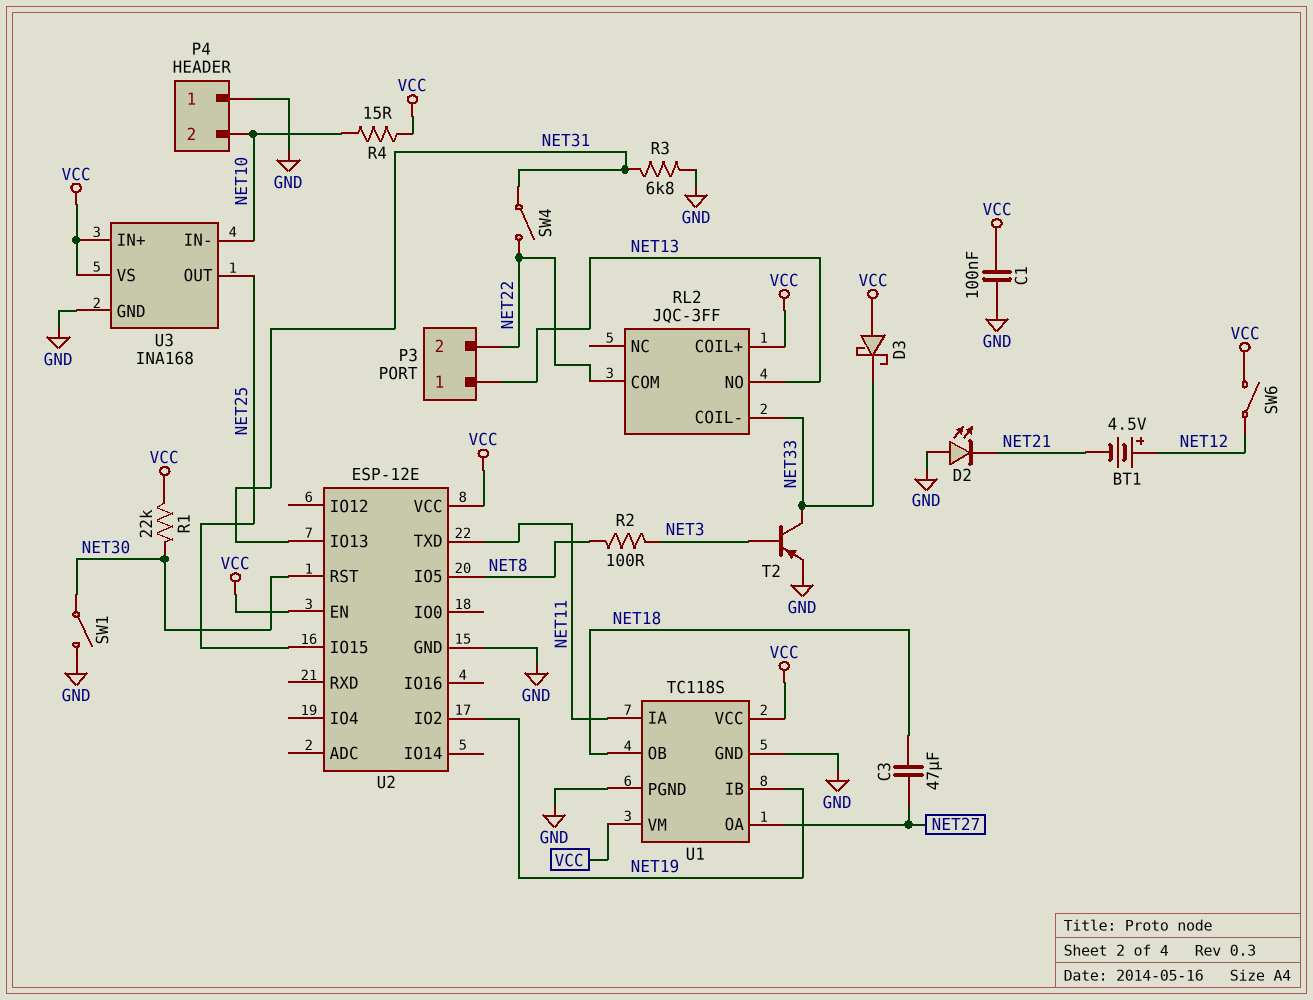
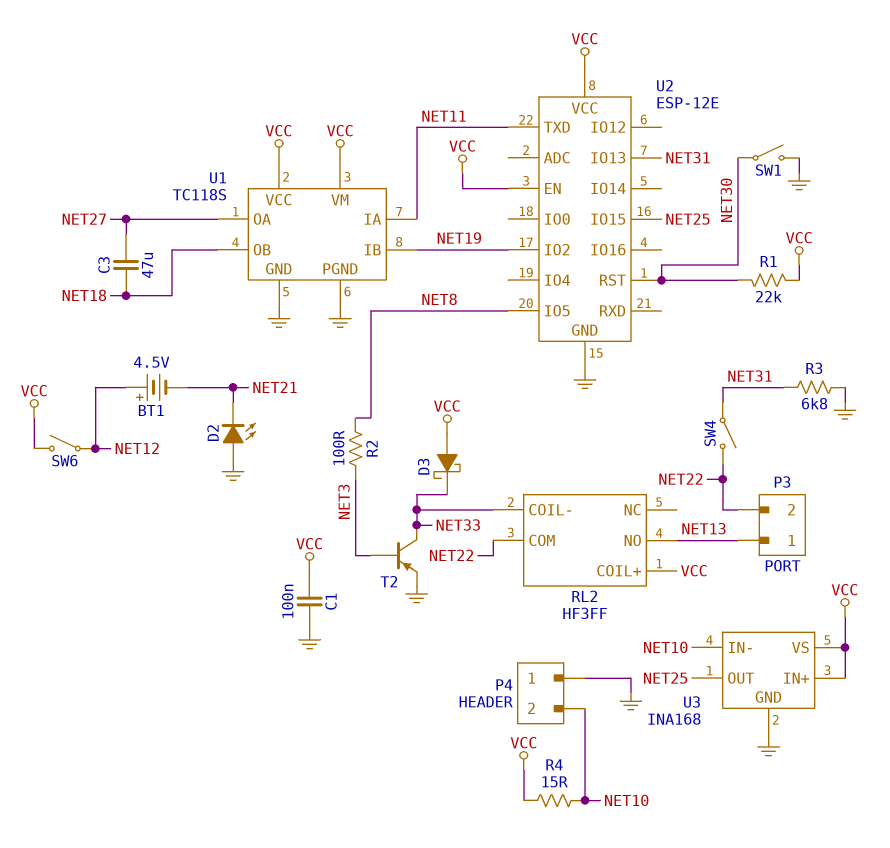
RL2: JQC-3FF -> HF3FF

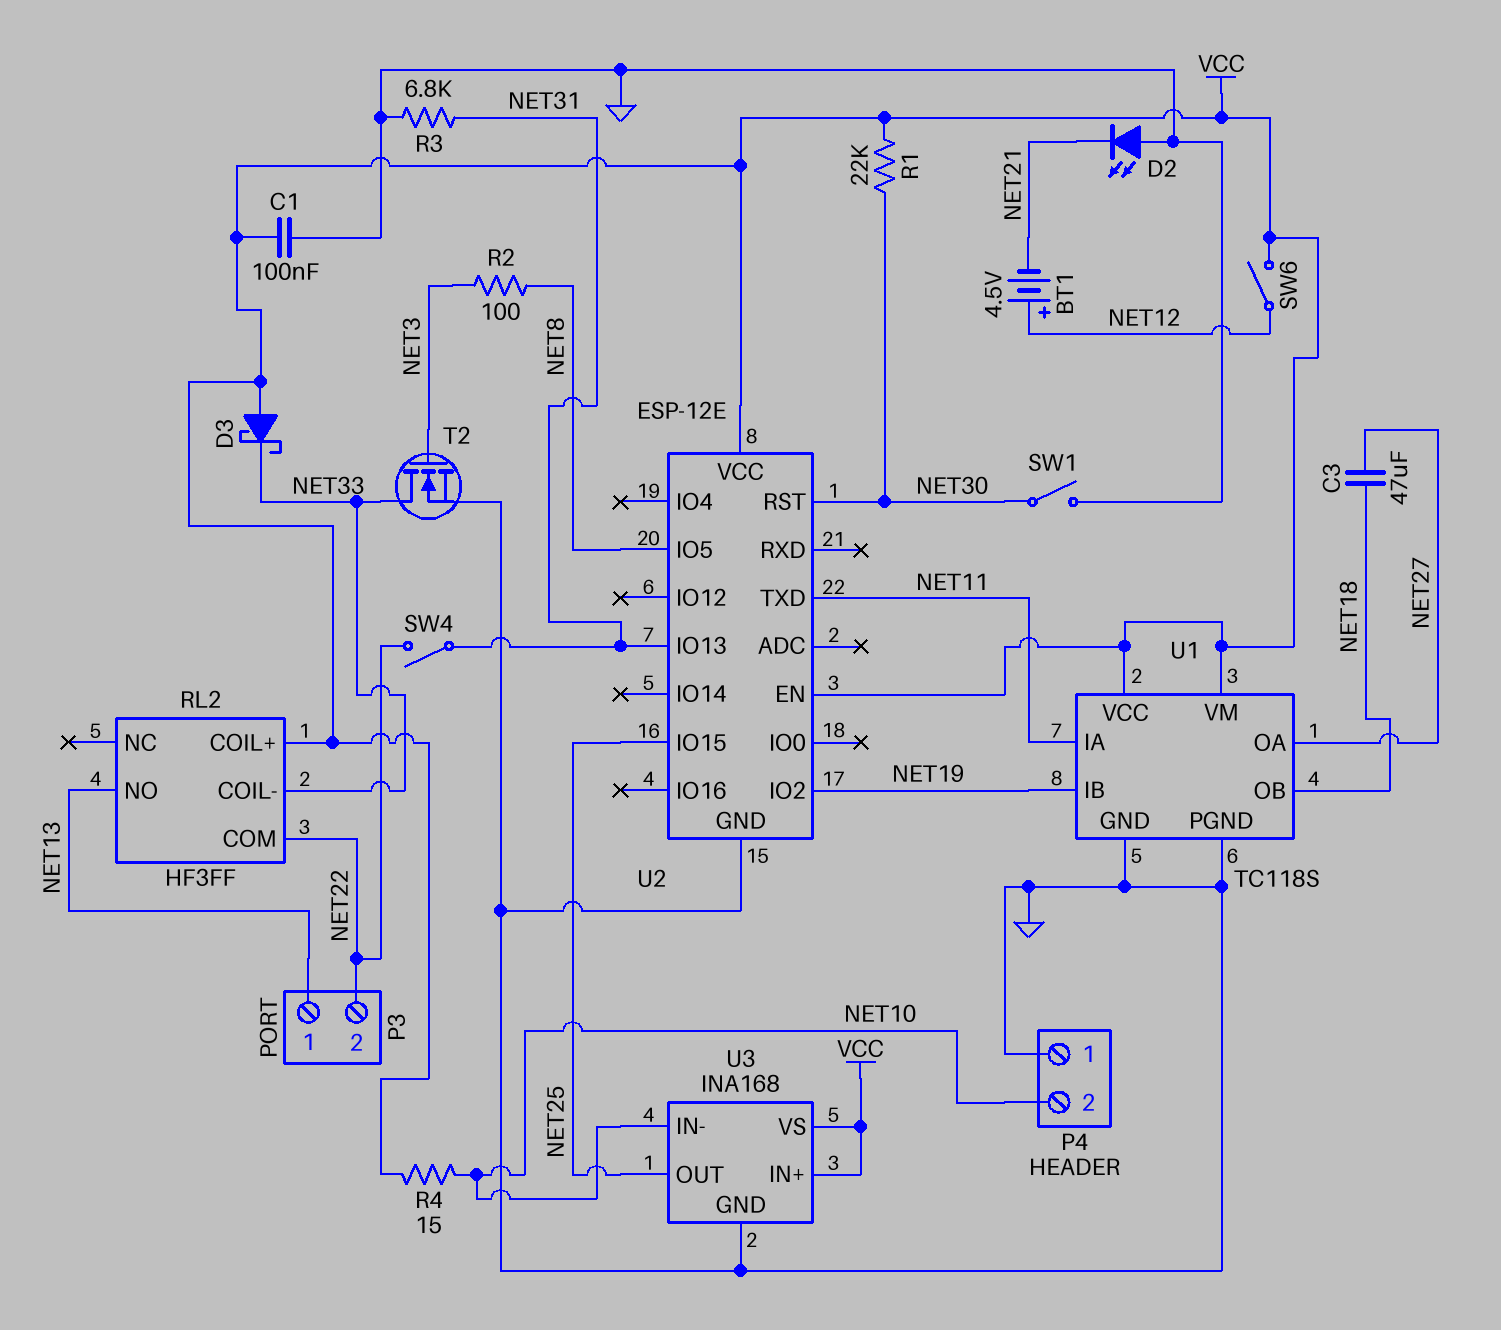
T2: PNP (B NET3, C NET33, E GND) -> NMOS (G NET3, D NET33, S GND)

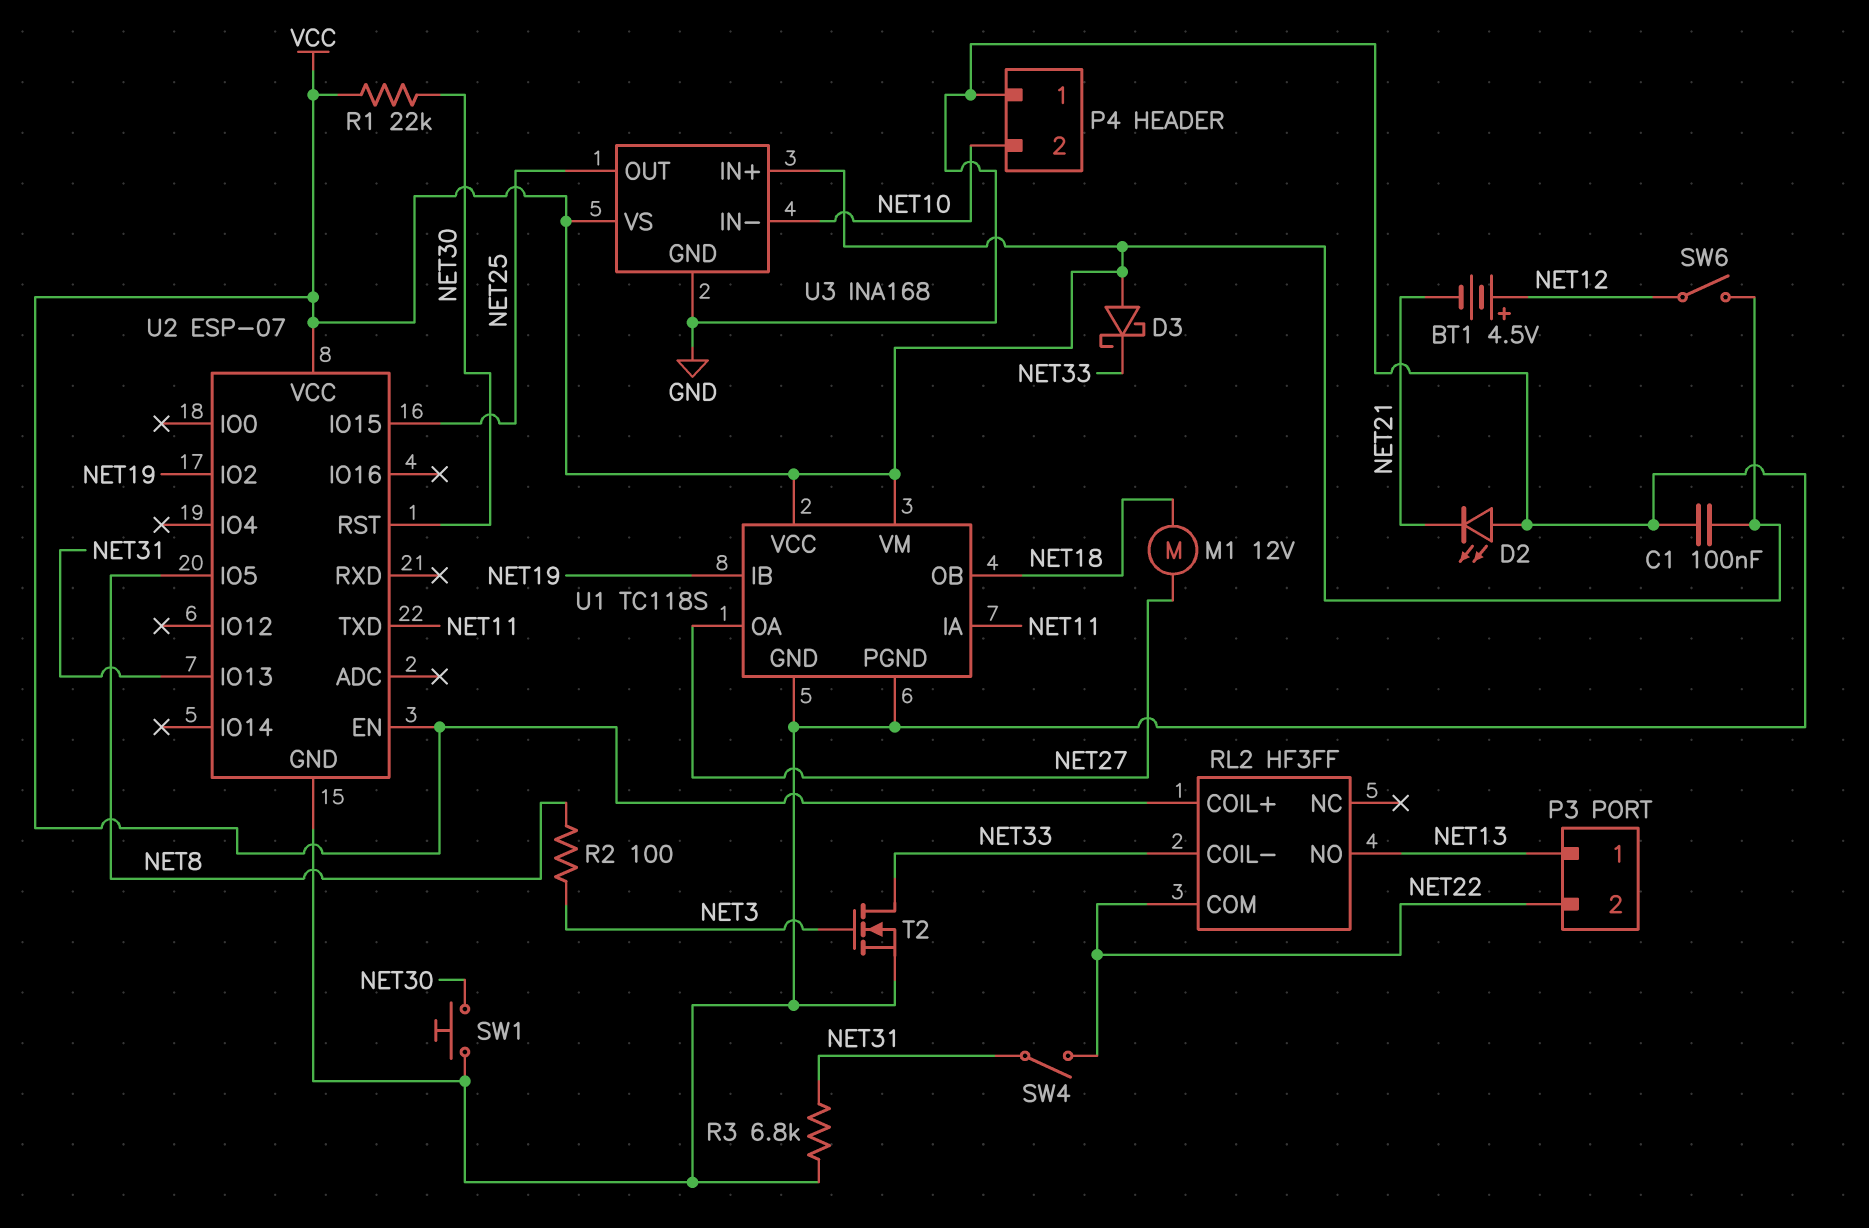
C3: 47uF (NET18, NET27) -> none
M1: none -> motor 12V (NET18, NET27)
R4: 15 (NET10, VCC) -> none
SW1: switch (GND, NET30) -> button (GND, NET30)
U2: ESP-12E -> ESP-07

